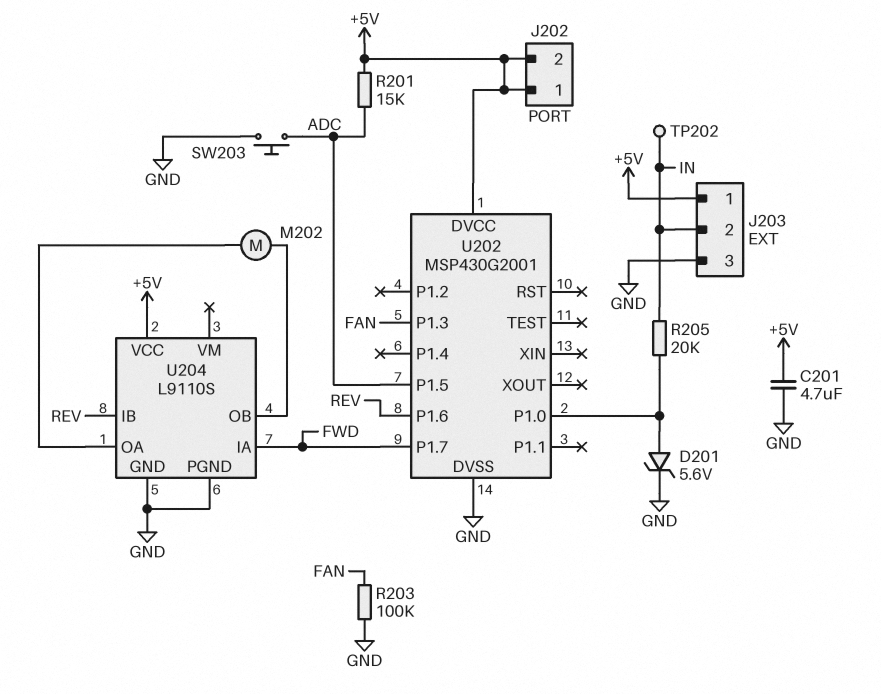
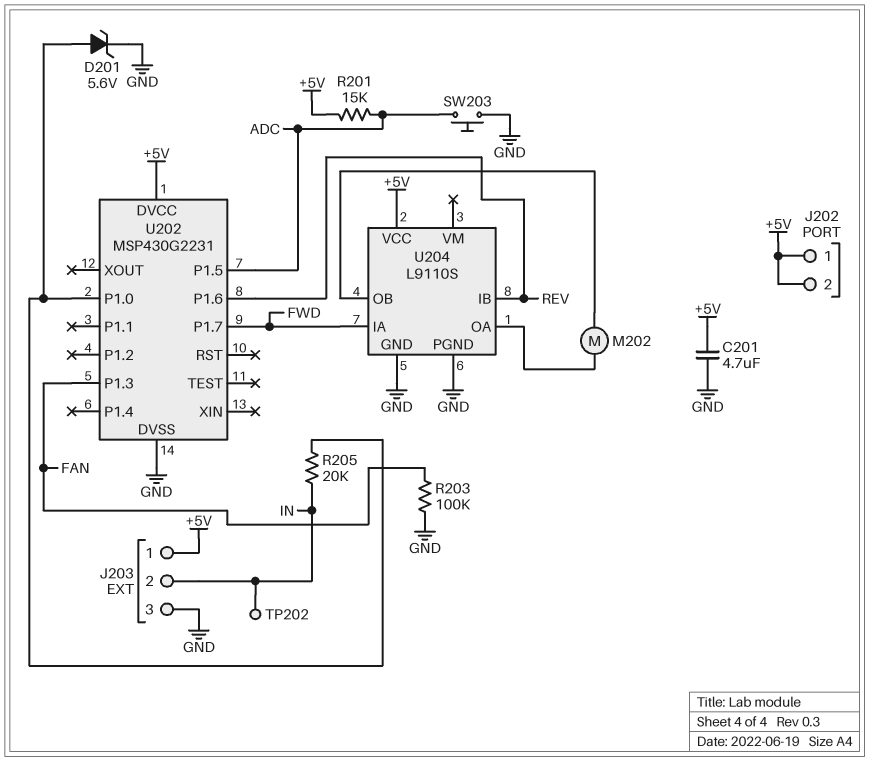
U202: MSP430G2001 -> MSP430G2231

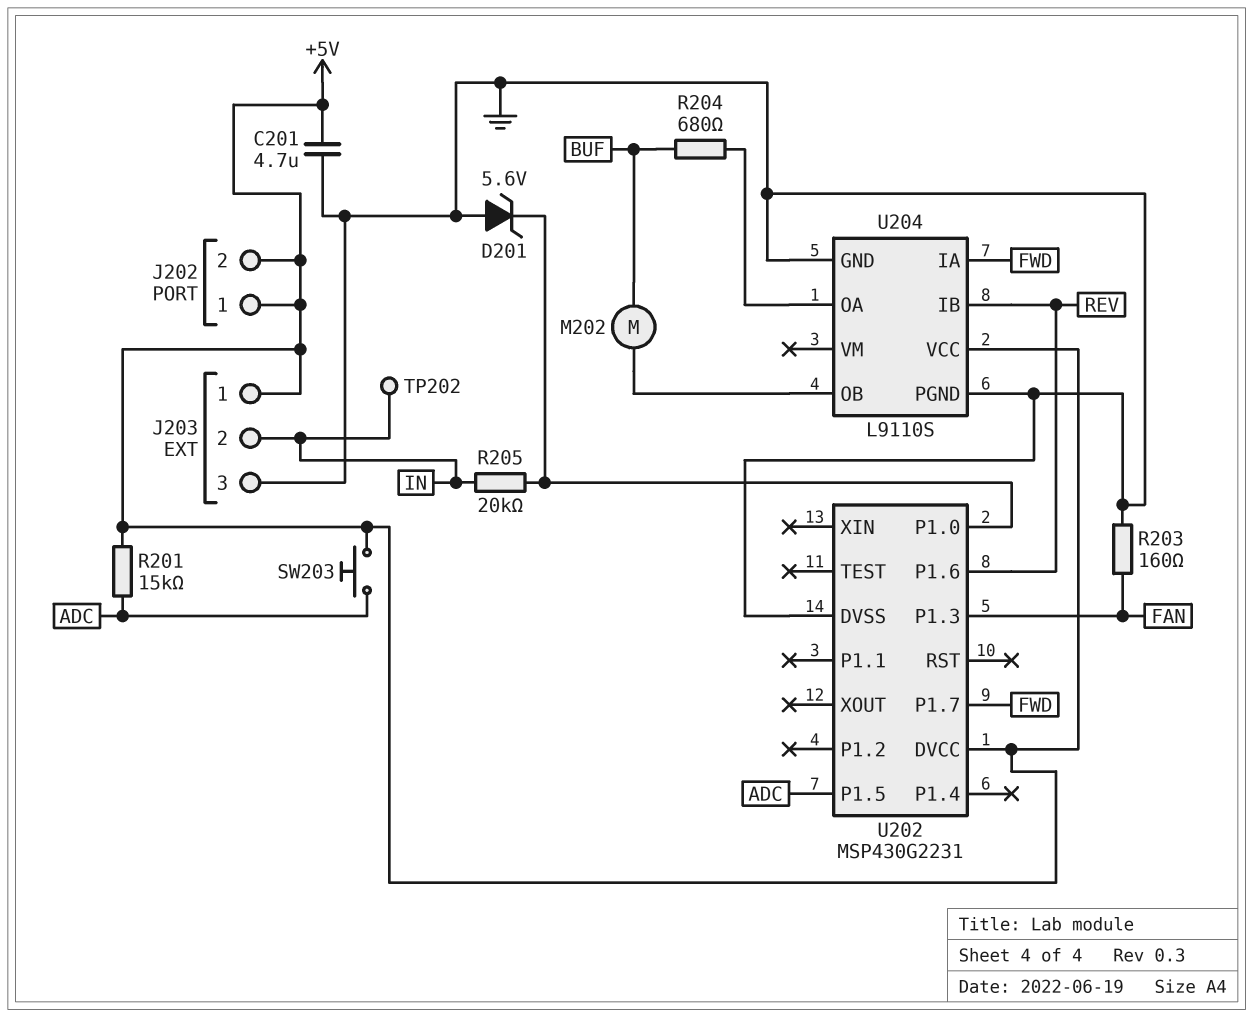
D201: zener 5.6V (A U202/P1.0, K GND) -> zener 5.6V (A GND, K U202/P1.0)
M202: motor (U204/OA, U204/OB) -> motor (BUF, U204/OB)
R203: 100k (FAN, GND) -> 160 (FAN, GND)
R204: none -> 680 (BUF, U204/OA)
SW203: button (ADC, GND) -> button (+5V, ADC)

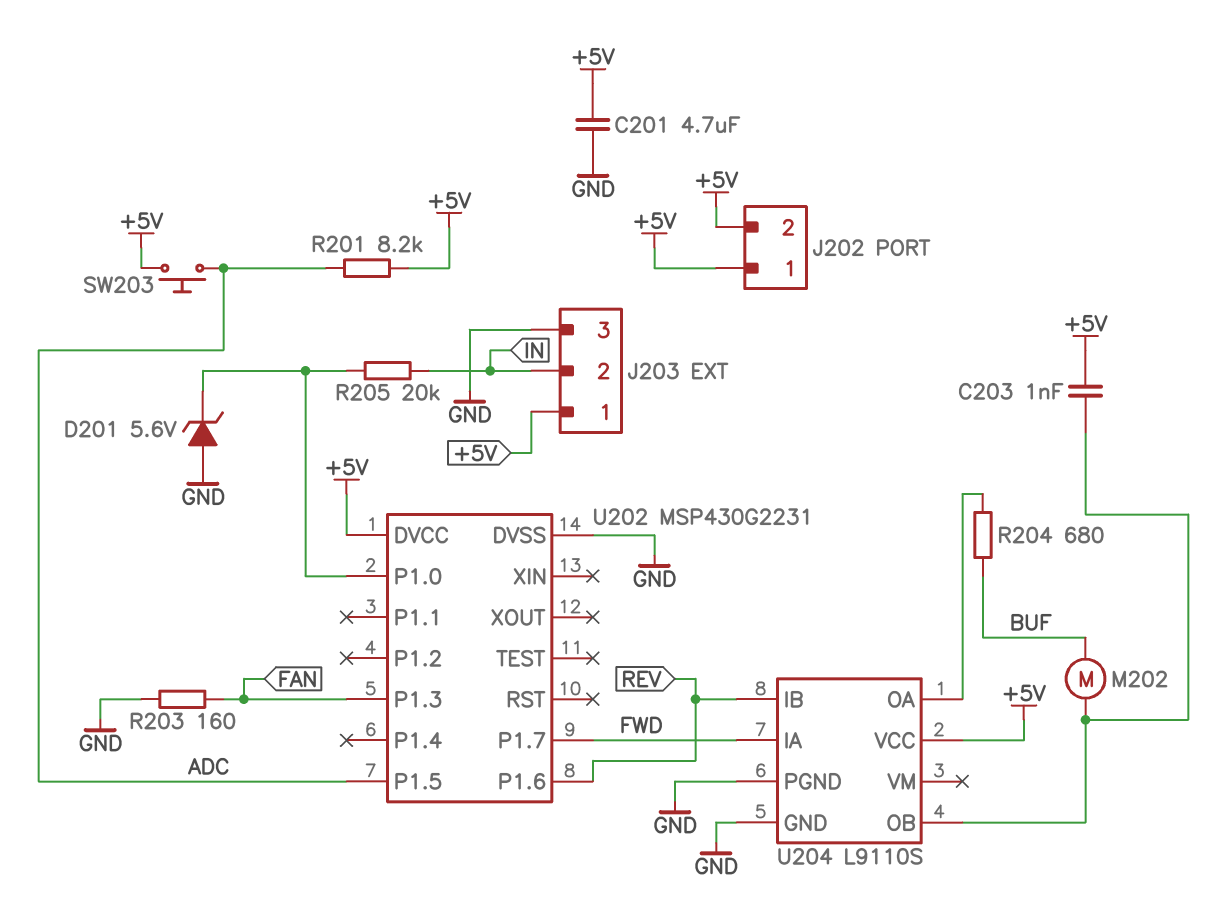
C203: none -> 1nF (+5V, U204/OB)
R201: 15k (+5V, ADC) -> 8.2k (+5V, ADC)
TP202: test point (IN) -> none

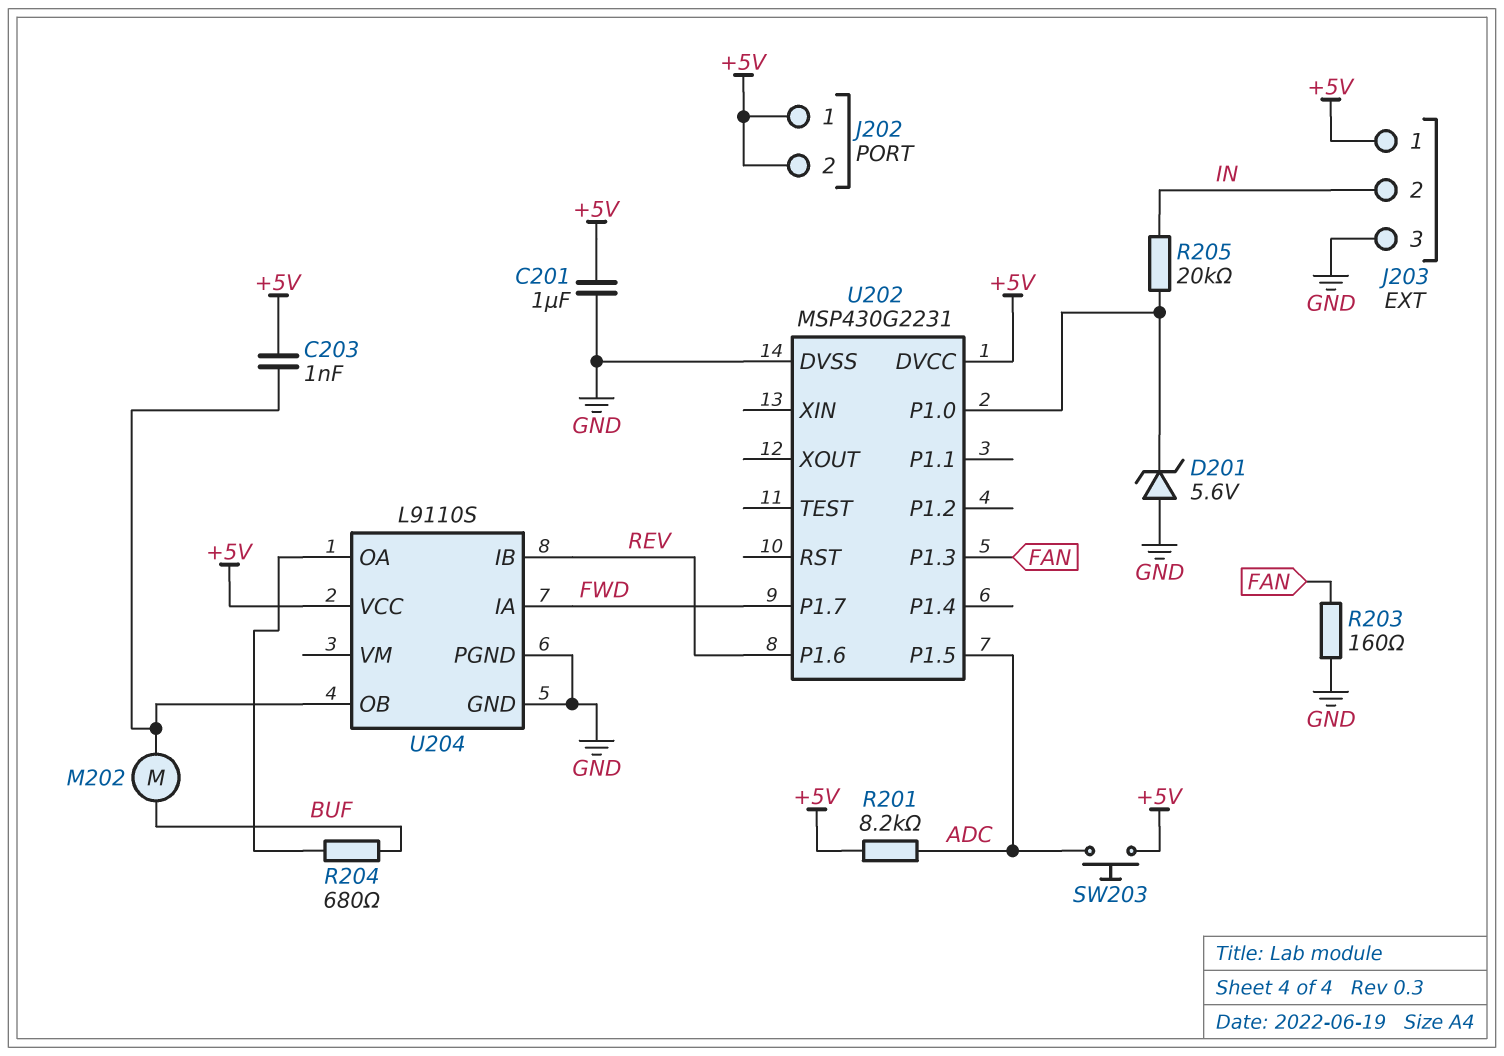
C201: 4.7uF (+5V, GND) -> 1uF (+5V, GND)

